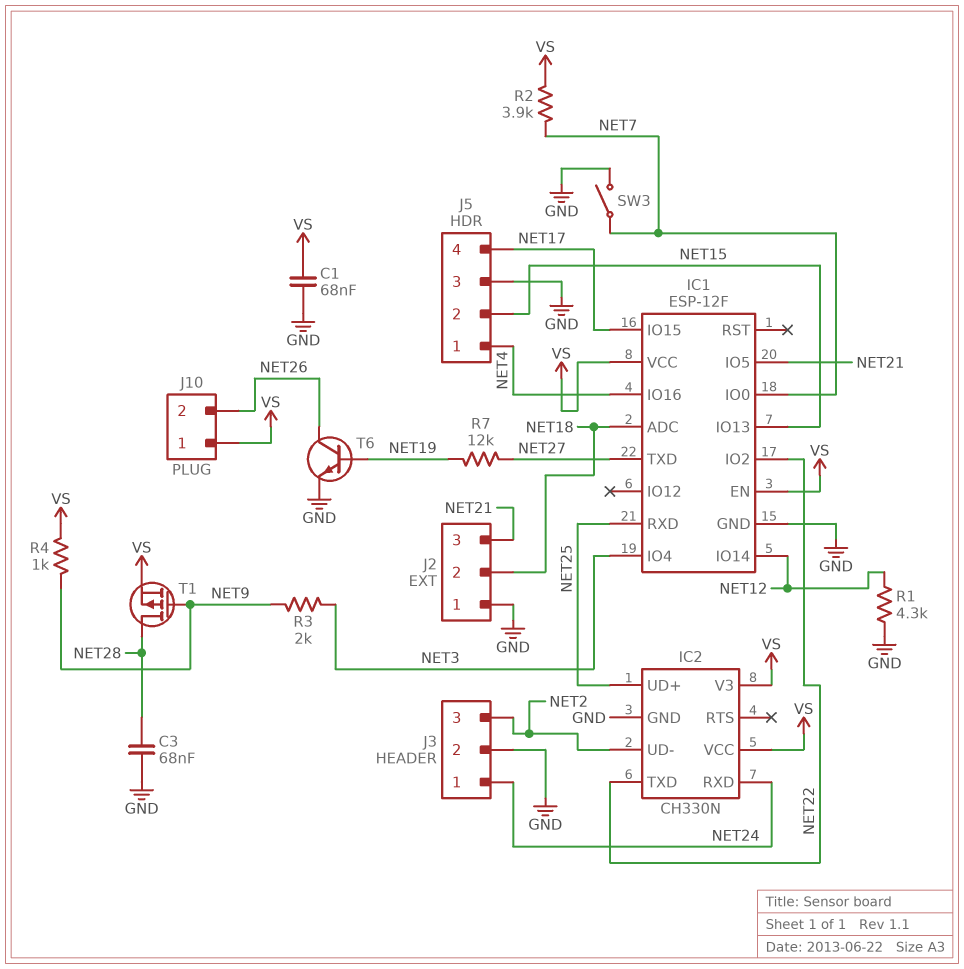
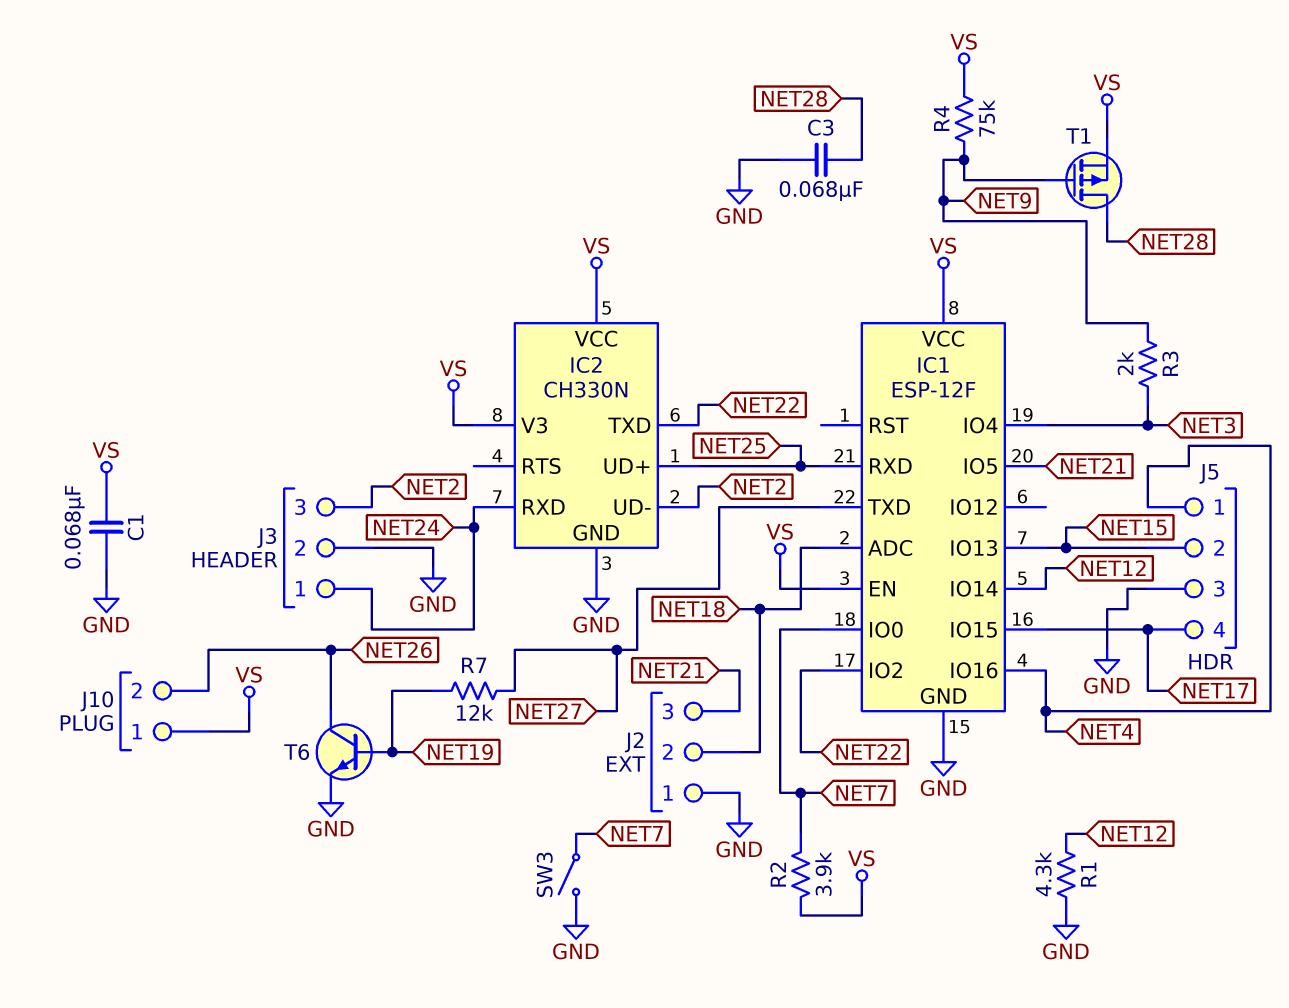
R4: 1k (NET9, VS) -> 75k (NET9, VS)

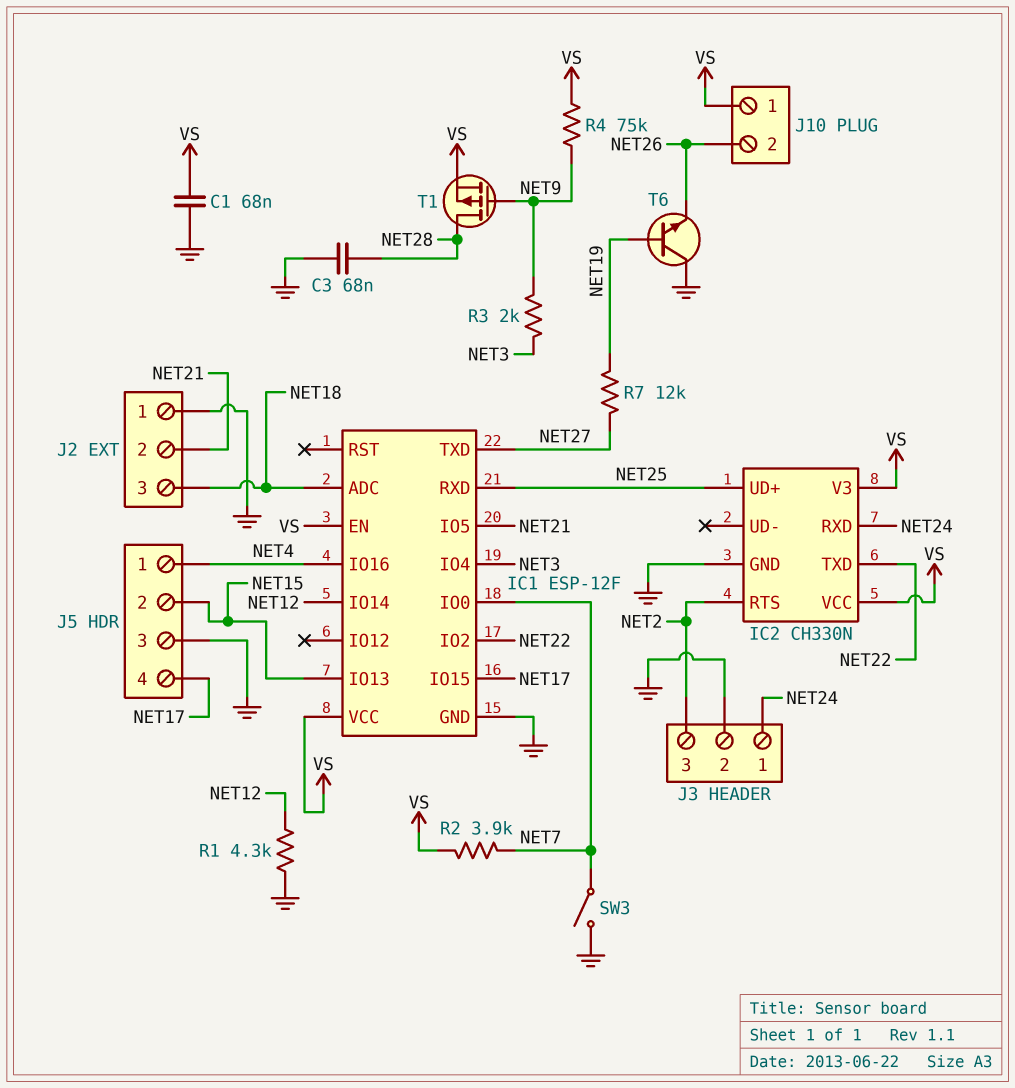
IC2 pin RTS: none -> NET2
IC2 pin UD-: NET2 -> none
J2 pin 2: NET18 -> NET21
J2 pin 3: NET21 -> NET18
T6: NPN (B NET19, C NET26, E GND) -> NPN (B NET19, C GND, E NET26)

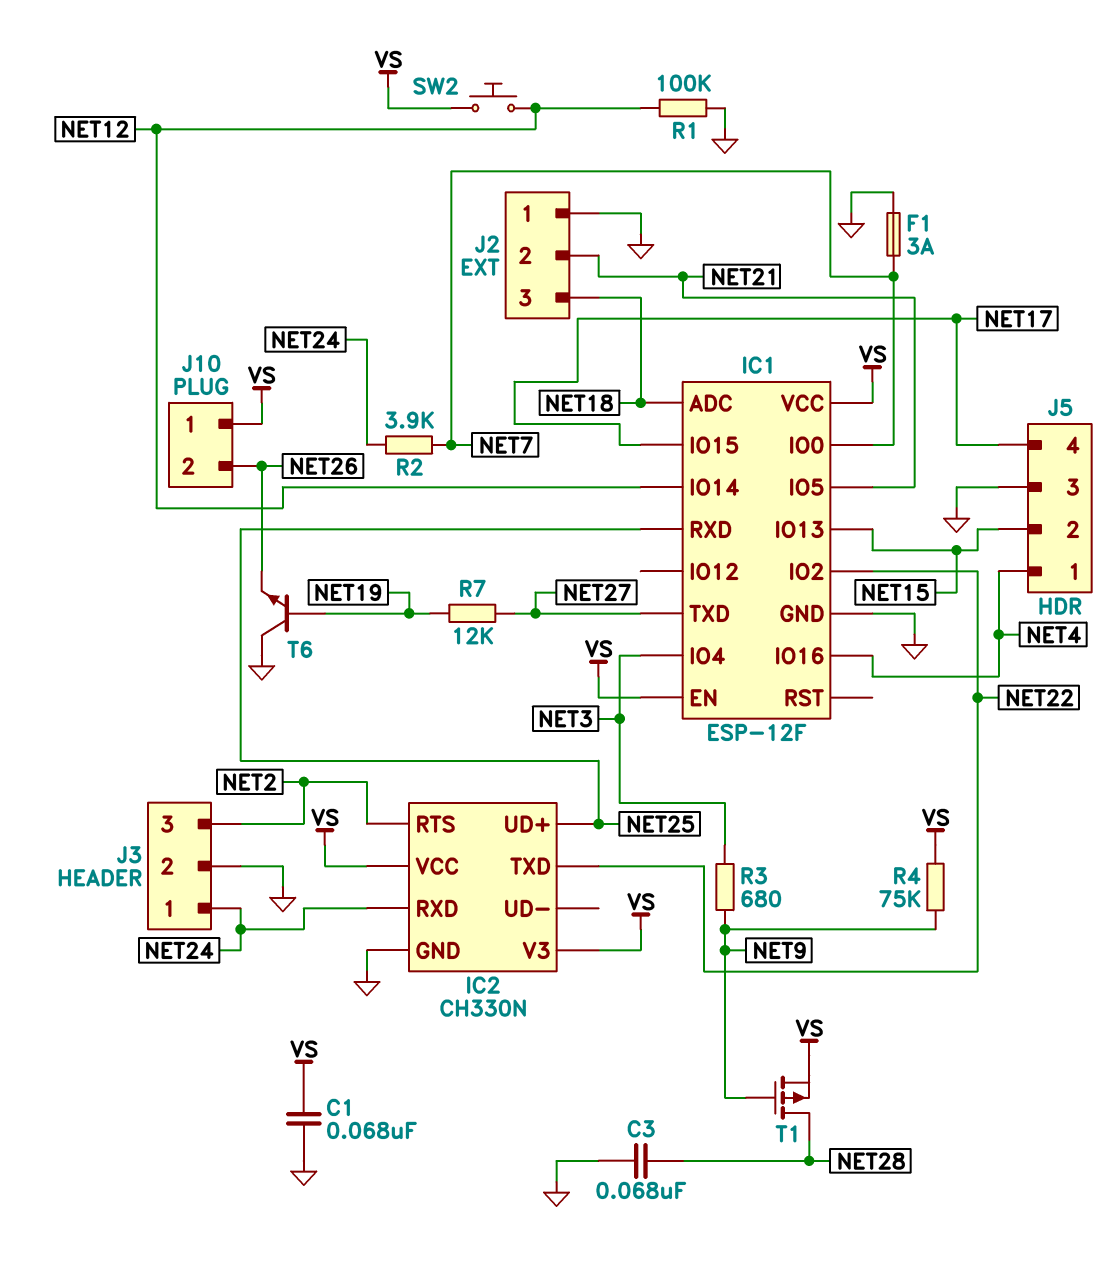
F1: none -> 3A (GND, NET7)
R1: 4.3k (GND, NET12) -> 100k (GND, NET12)
R2: 3.9k (NET7, VS) -> 3.9k (NET7, NET24)
R3: 2k (NET3, NET9) -> 680 (NET3, NET9)
SW2: none -> button (NET12, VS)
SW3: switch (GND, NET7) -> none

